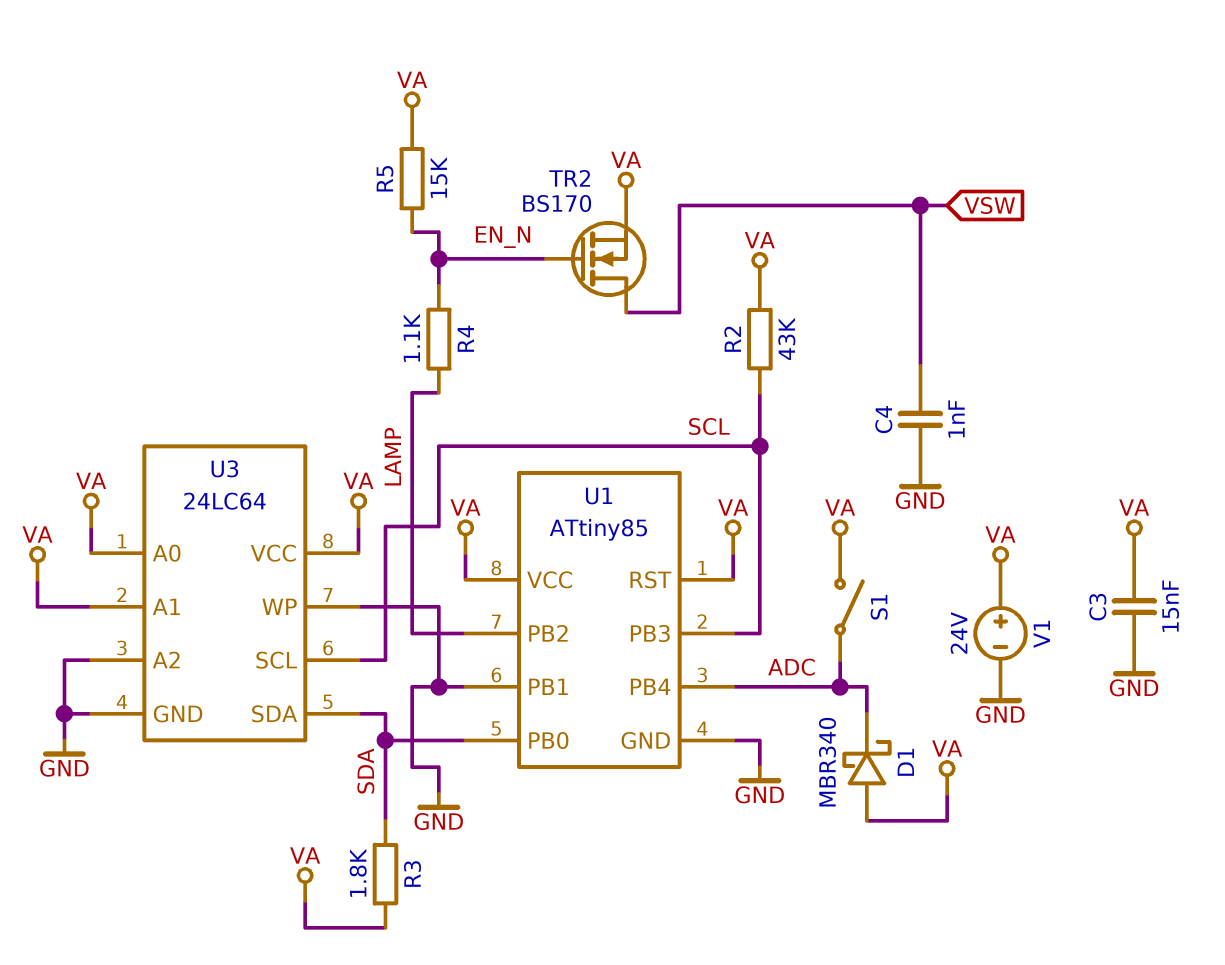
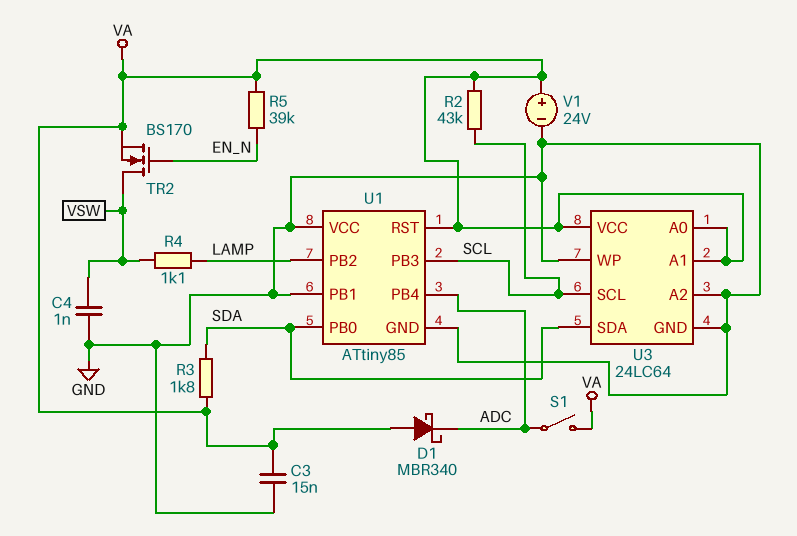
R4: 1.1k (EN_N, LAMP) -> 1.1k (LAMP, VSW)
R5: 15k (EN_N, VA) -> 39k (EN_N, VA)
U1 pin VCC: VA -> GND

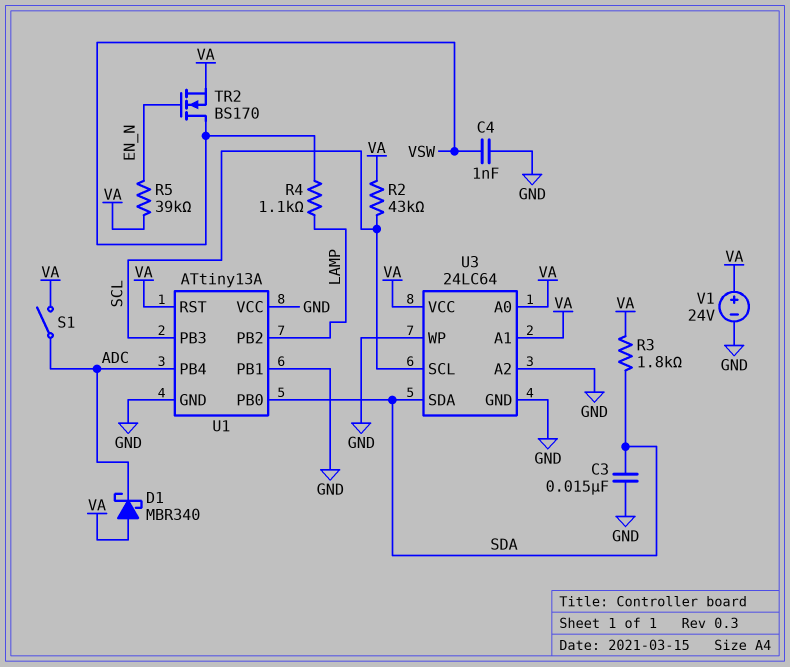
C3: 15nF (GND, VA) -> 15nF (GND, SDA)
U1: ATtiny85 -> ATtiny13A

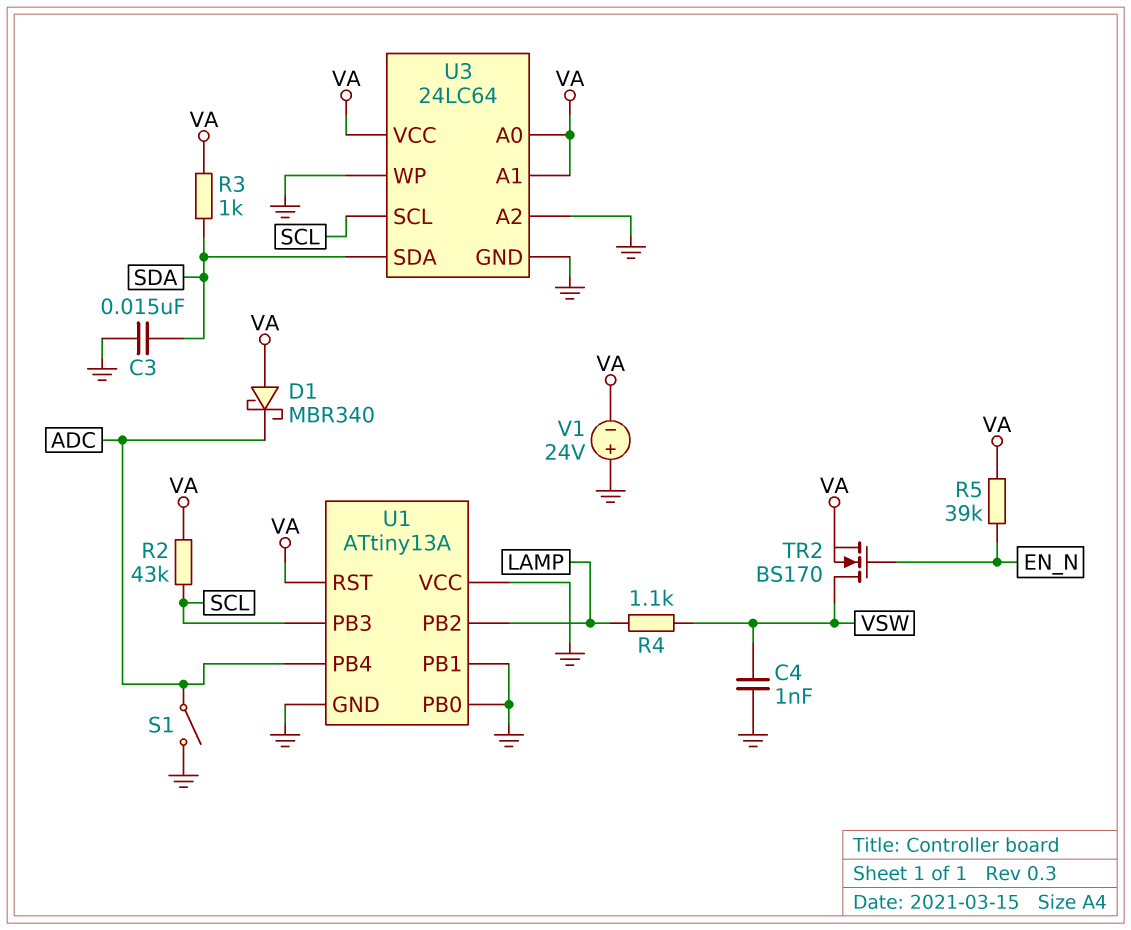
R3: 1.8k (SDA, VA) -> 1k (SDA, VA)
S1: switch (ADC, VA) -> switch (ADC, GND)
U1 pin PB0: SDA -> GND
V1: 24V (plus VA, minus GND) -> 24V (plus GND, minus VA)

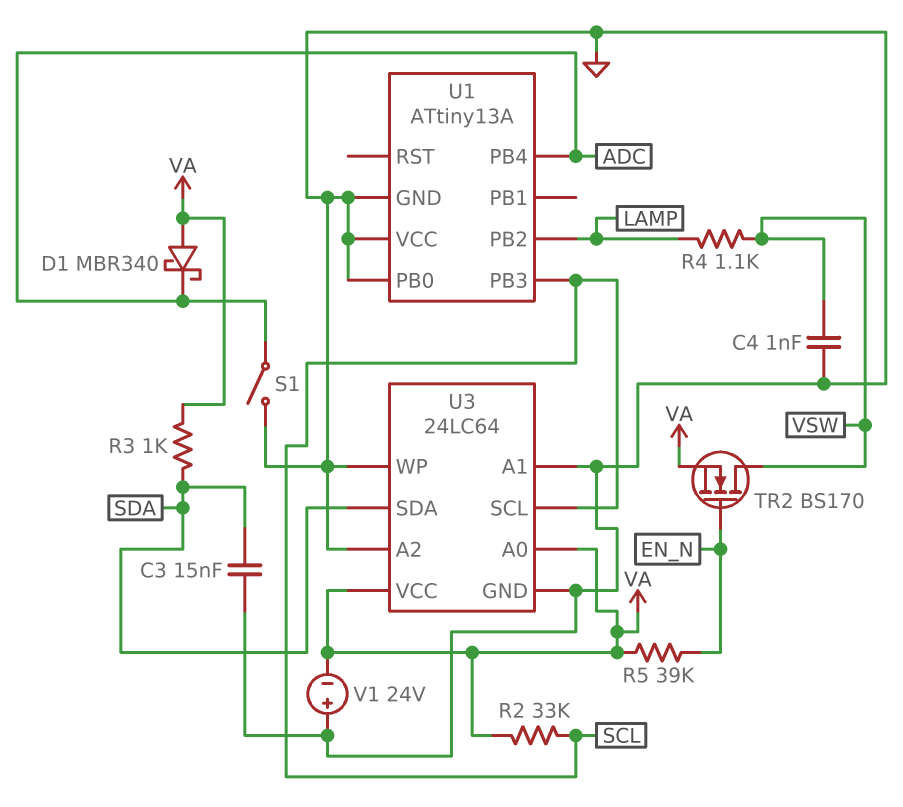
R2: 43k (SCL, VA) -> 33k (SCL, VA)
U1 pin PB1: GND -> none
U1 pin RST: VA -> none
U3 pin A1: VA -> GND

